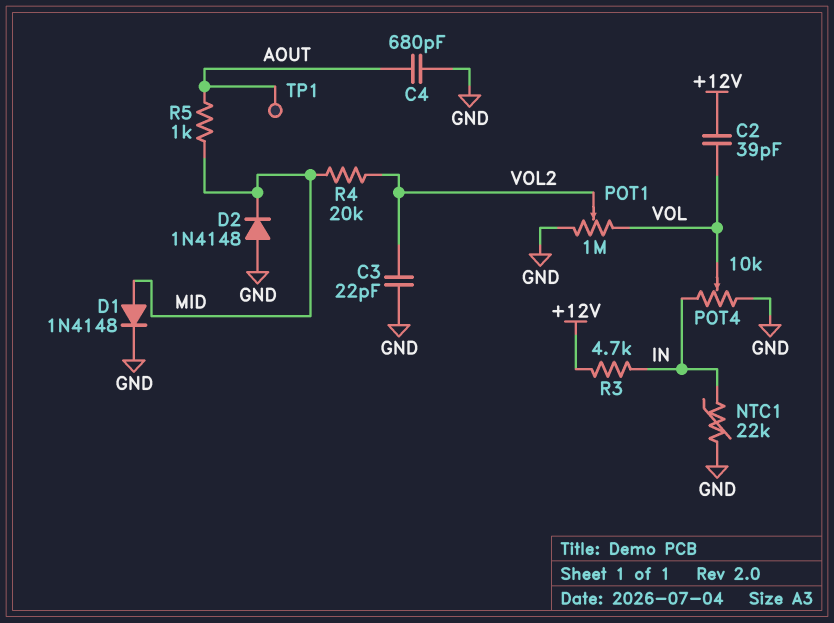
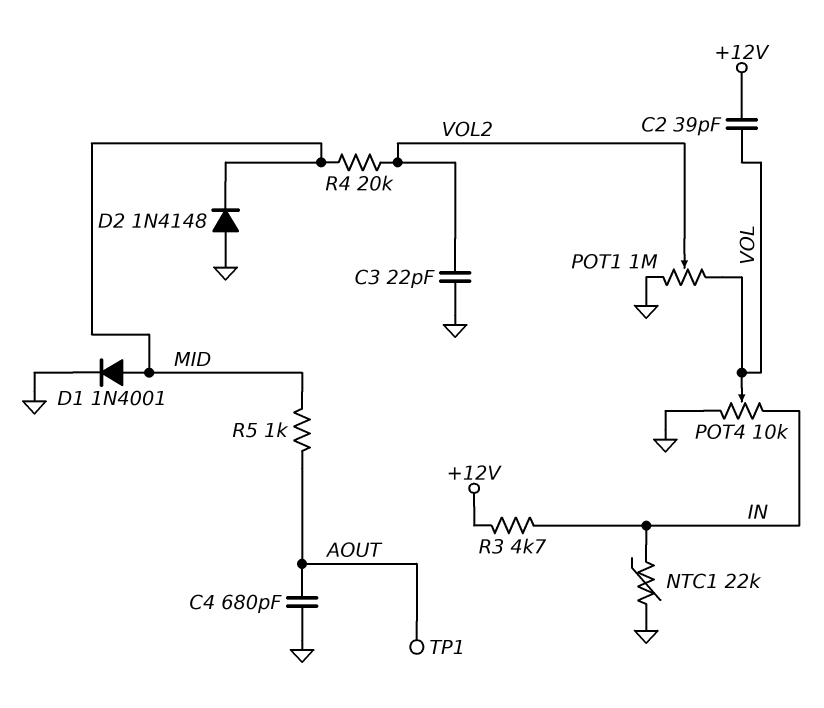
D1: diode 1N4148 (A MID, K GND) -> diode 1N4001 (A MID, K GND)

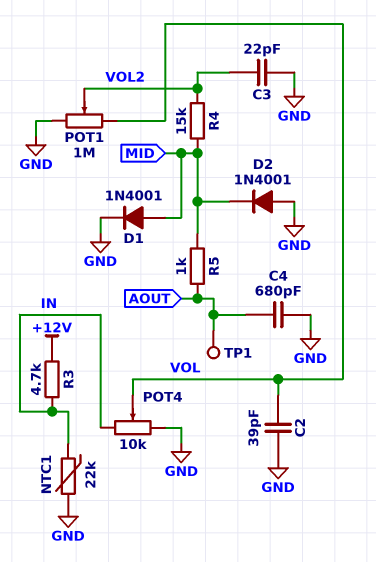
C2: 39pF (+12V, VOL) -> 39pF (GND, VOL)
D2: diode 1N4148 (A GND, K MID) -> diode 1N4001 (A GND, K MID)
R4: 20k (MID, VOL2) -> 15k (MID, VOL2)

